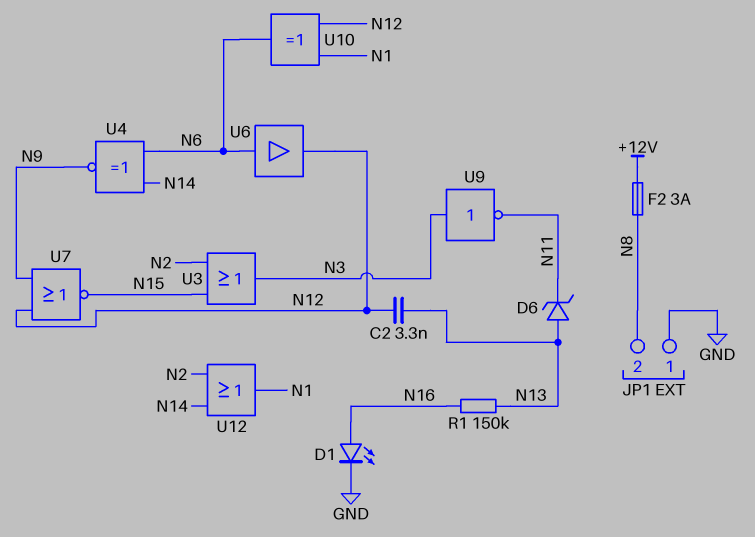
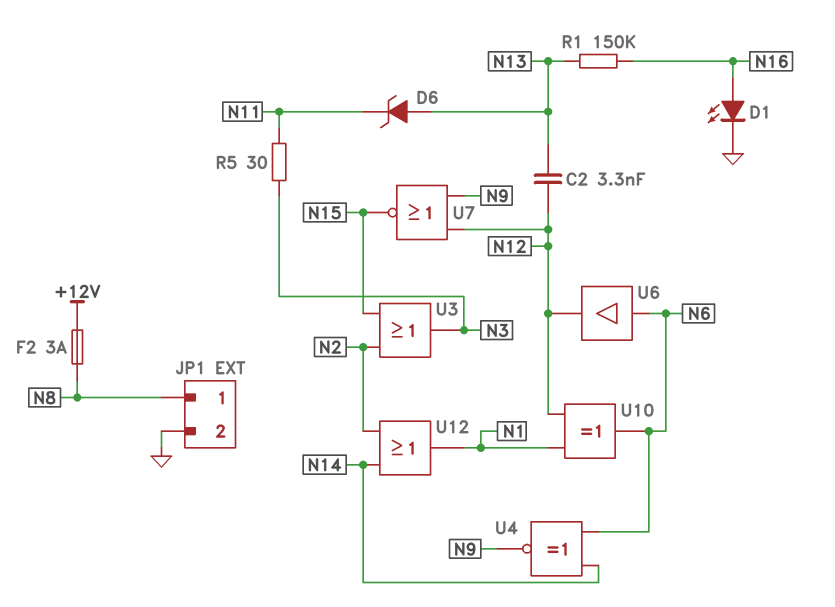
JP1 pin 1: GND -> N8
JP1 pin 2: N8 -> GND
R5: none -> 30 (N3, N11)
U9: NOT (in N3, out N11) -> none

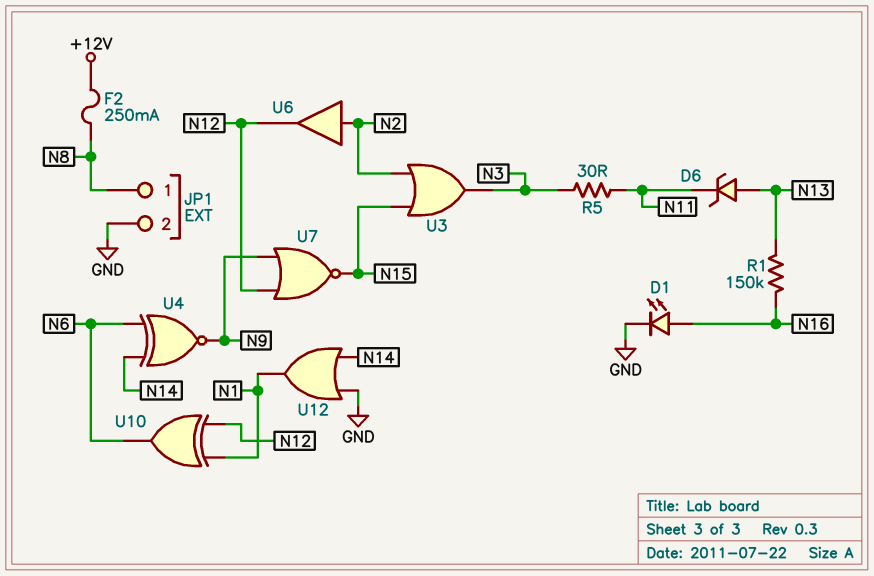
C2: 3.3nF (N12, N13) -> none
F2: 3A (+12V, N8) -> 250mA (+12V, N8)
U6: buffer (in N6, out N12) -> buffer (in N2, out N12)
U12: OR (in N2, in N14, out N1) -> OR (in GND, in N14, out N1)

